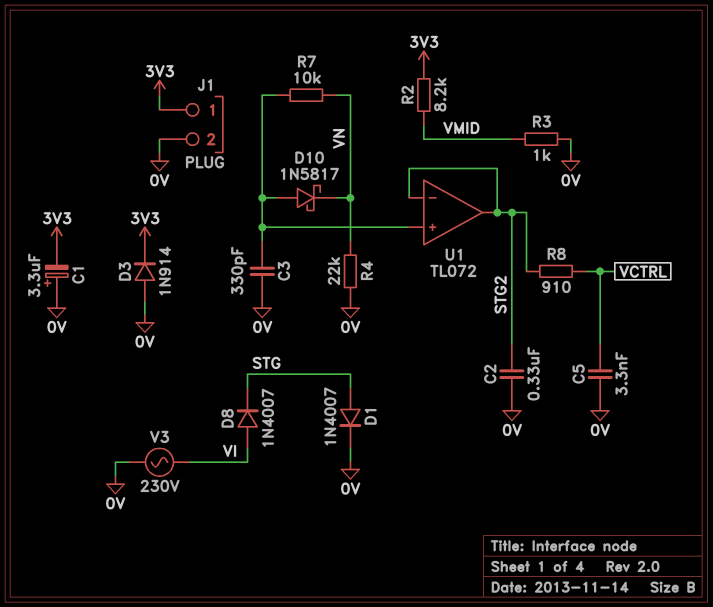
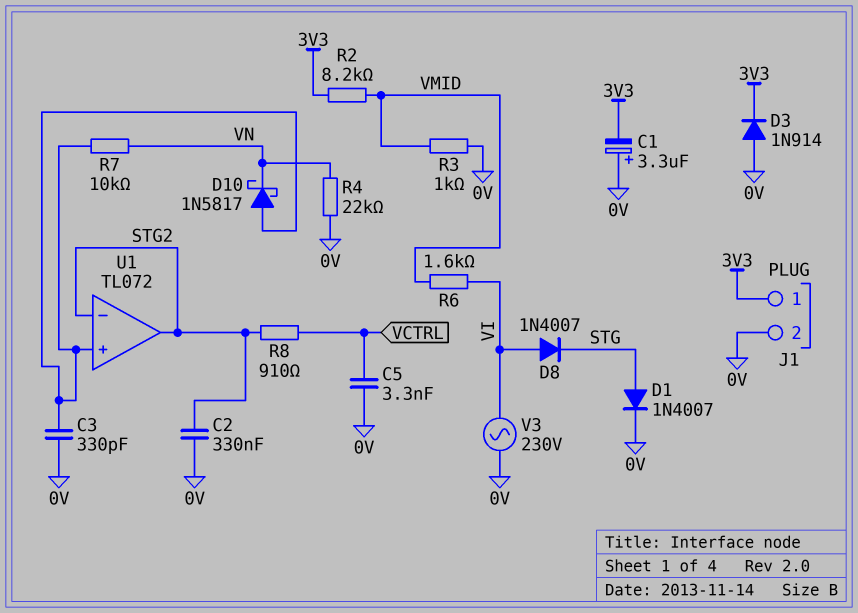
R6: none -> 1.6k (VI, VMID)

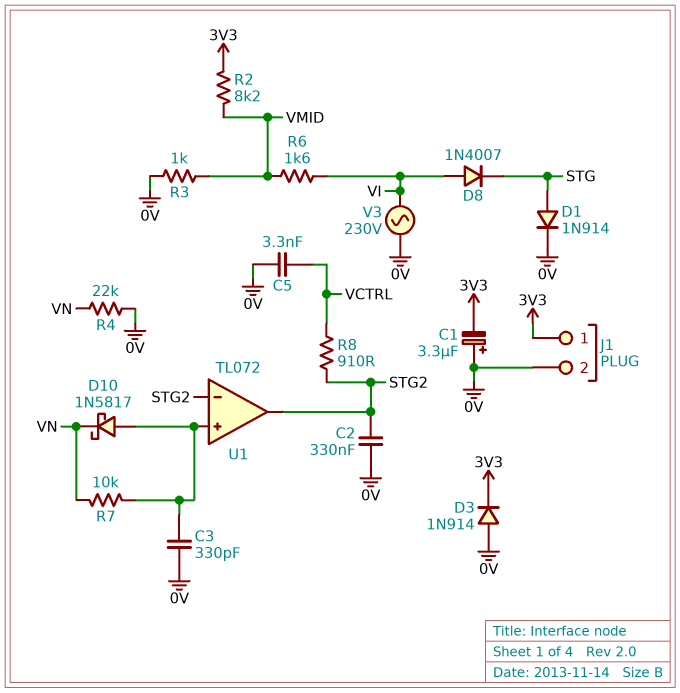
D1: diode 1N4007 (A STG, K 0V) -> diode 1N914 (A STG, K 0V)

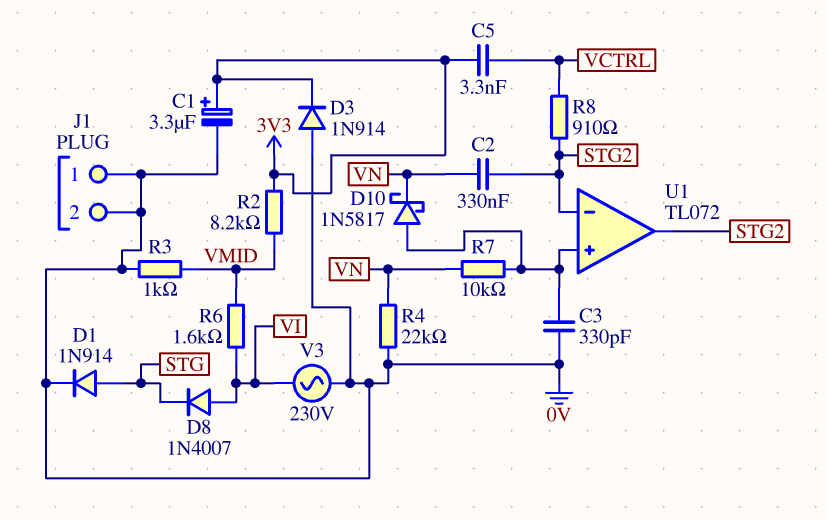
C1: 3.3uF (plus 0V, minus 3V3) -> 3.3uF (plus 3V3, minus 0V)
C2: 330nF (0V, STG2) -> 330nF (STG2, VN)
C5: 3.3nF (0V, VCTRL) -> 3.3nF (3V3, VCTRL)
J1 pin 1: 3V3 -> 0V

